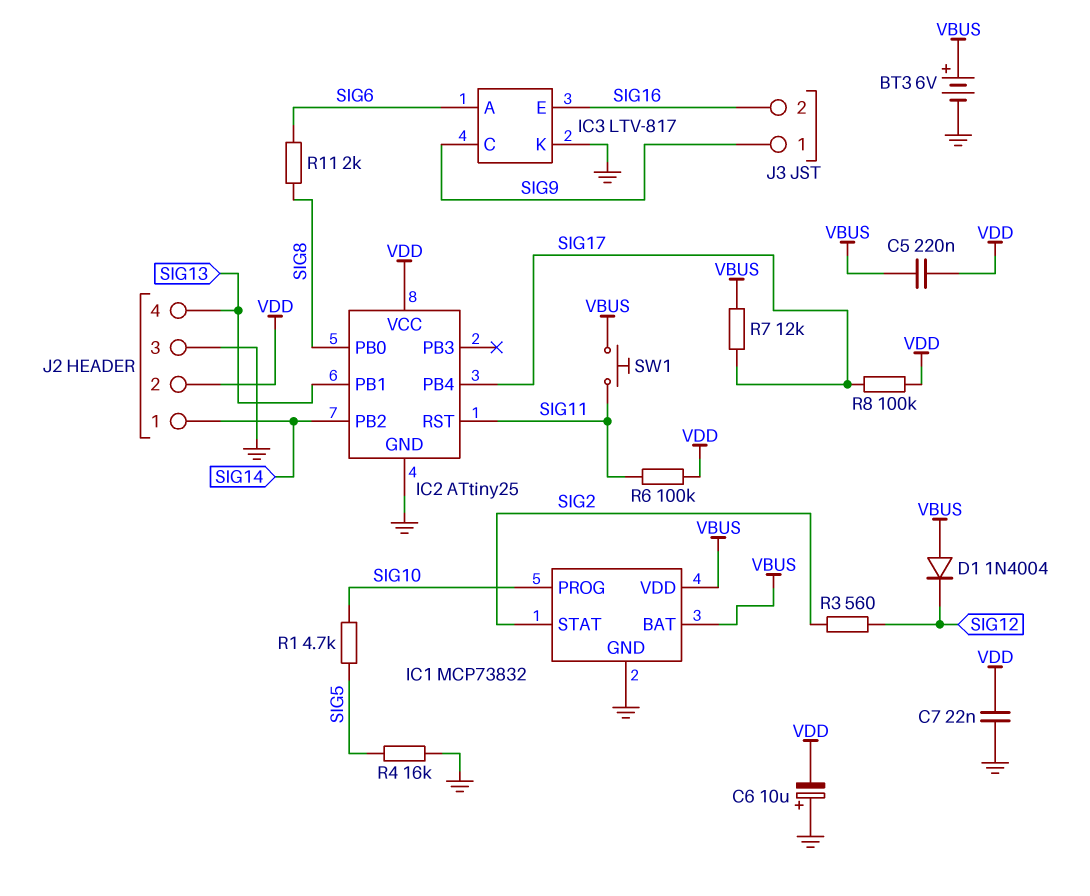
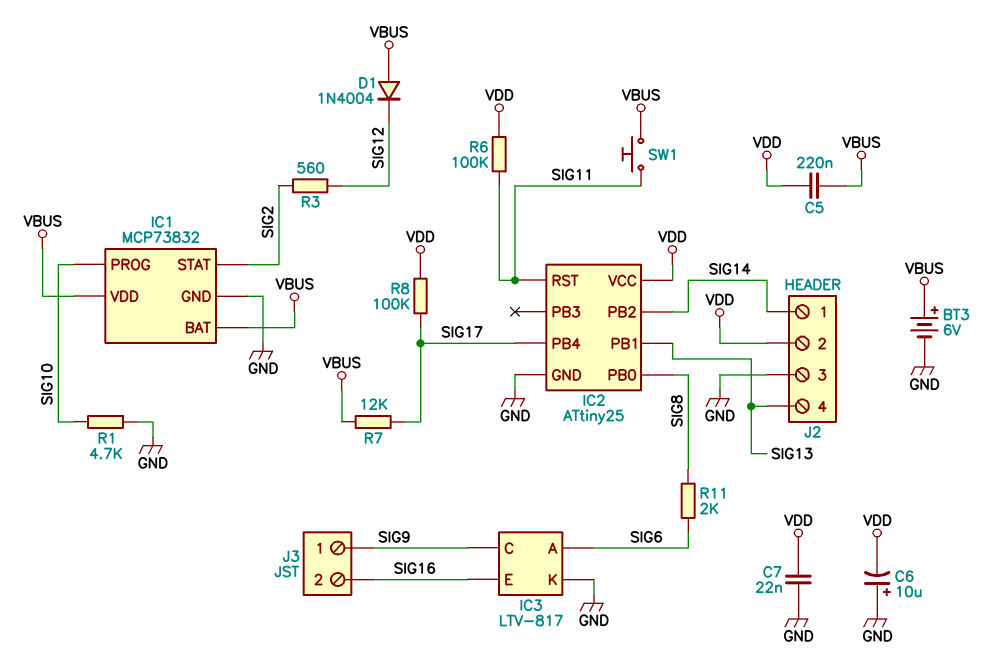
R1: 4.7k (SIG5, SIG10) -> 4.7k (GND, SIG10)
R4: 16k (GND, SIG5) -> none

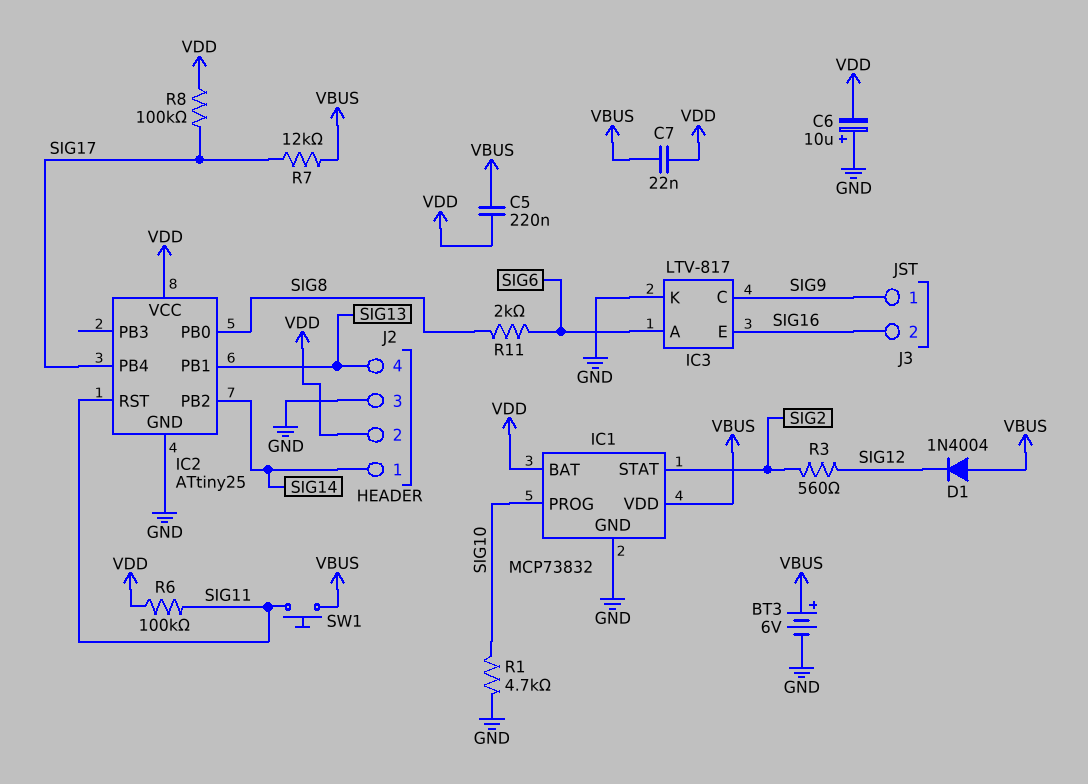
C7: 22nF (GND, VDD) -> 22nF (VBUS, VDD)
IC1 pin BAT: VBUS -> VDD

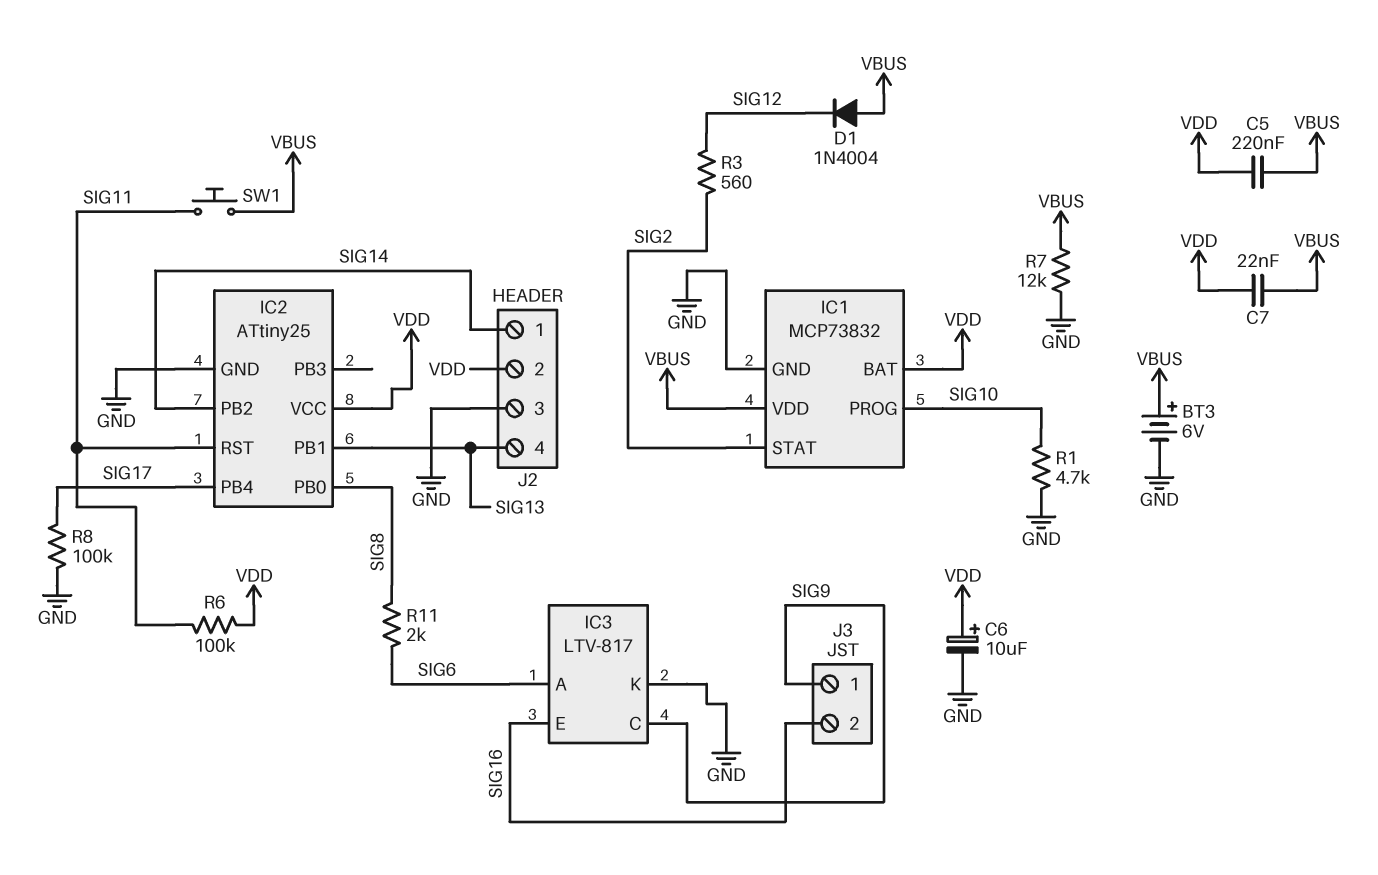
C6: 10uF (plus GND, minus VDD) -> 10uF (plus VDD, minus GND)
R7: 12k (SIG17, VBUS) -> 12k (GND, VBUS)
R8: 100k (SIG17, VDD) -> 100k (GND, SIG17)

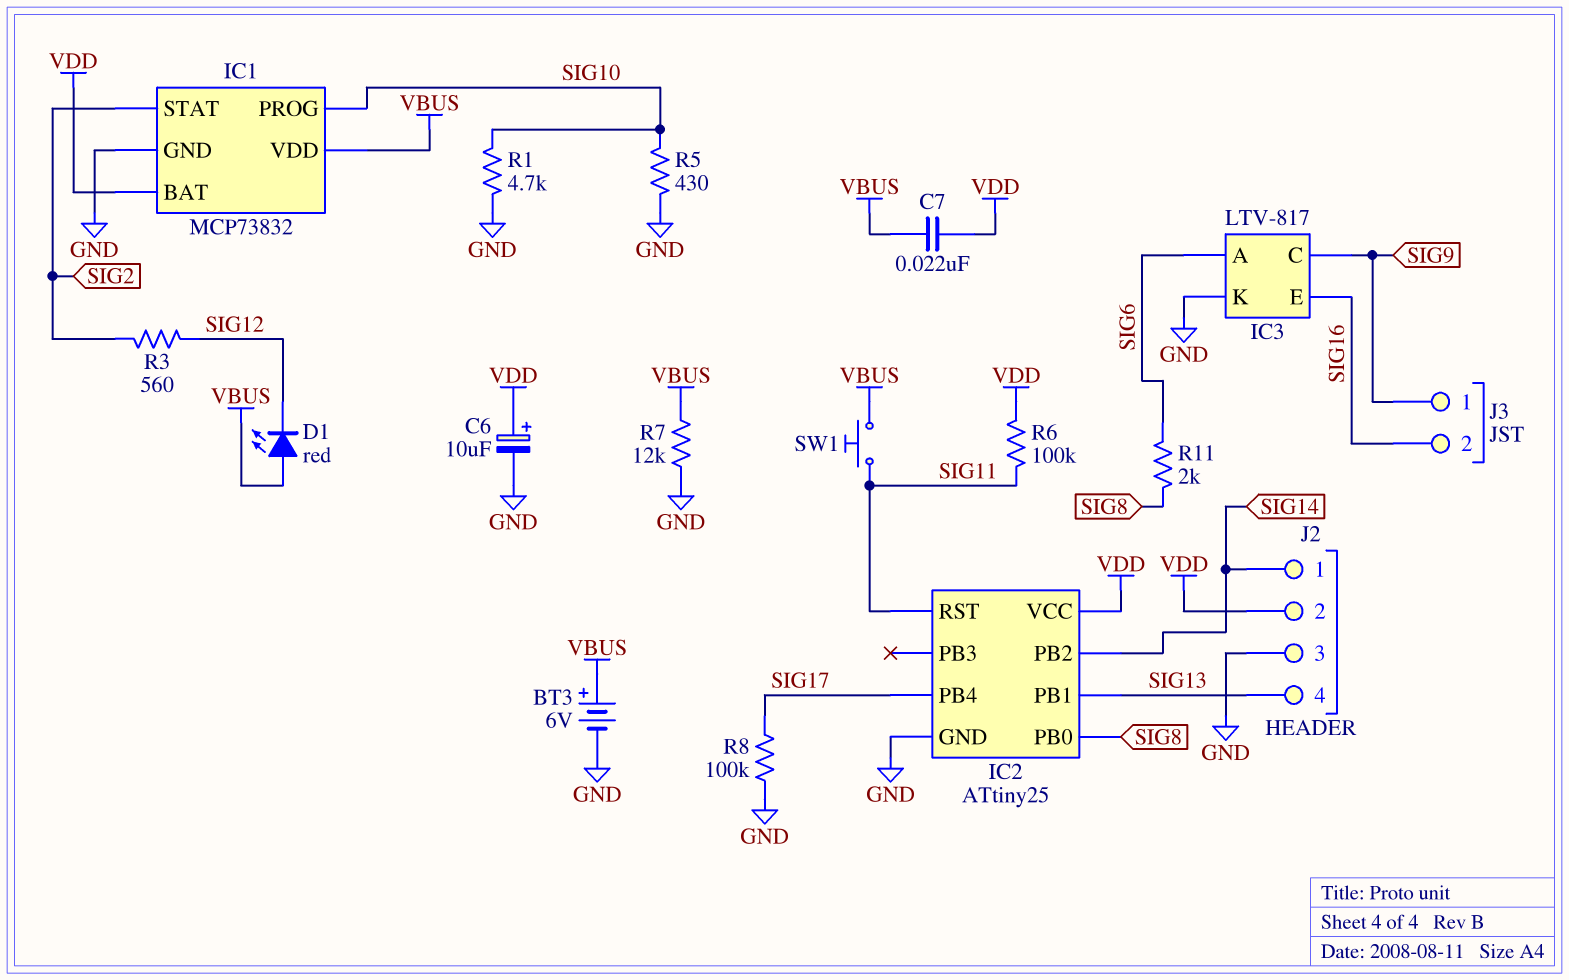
C5: 220nF (VBUS, VDD) -> none
D1: diode 1N4004 (A VBUS, K SIG12) -> LED red (A VBUS, K SIG12)
R5: none -> 430 (GND, SIG10)

